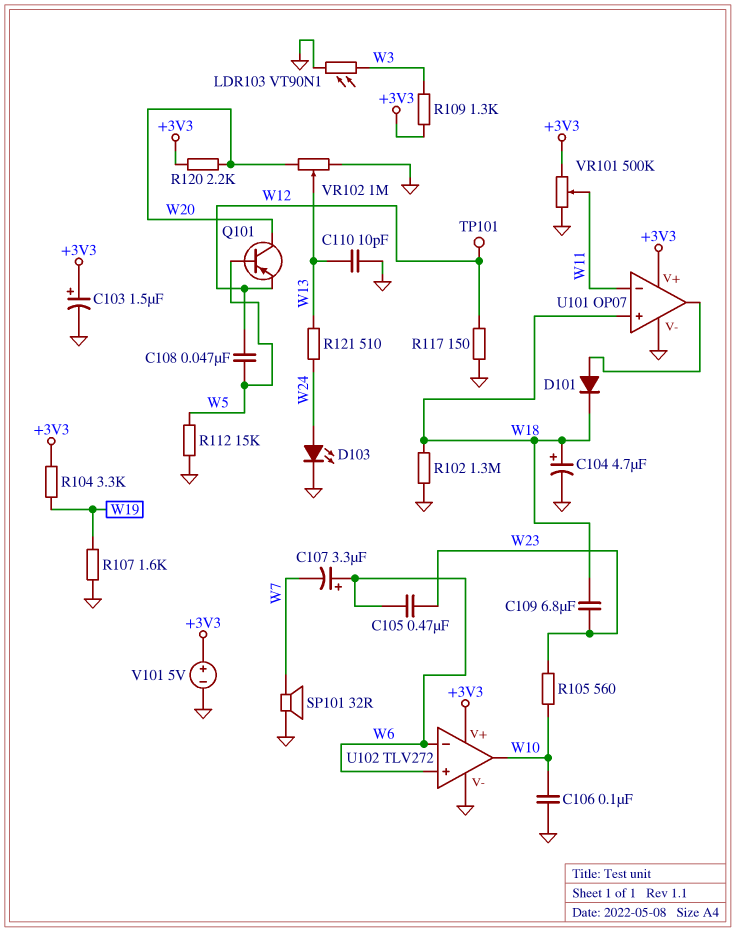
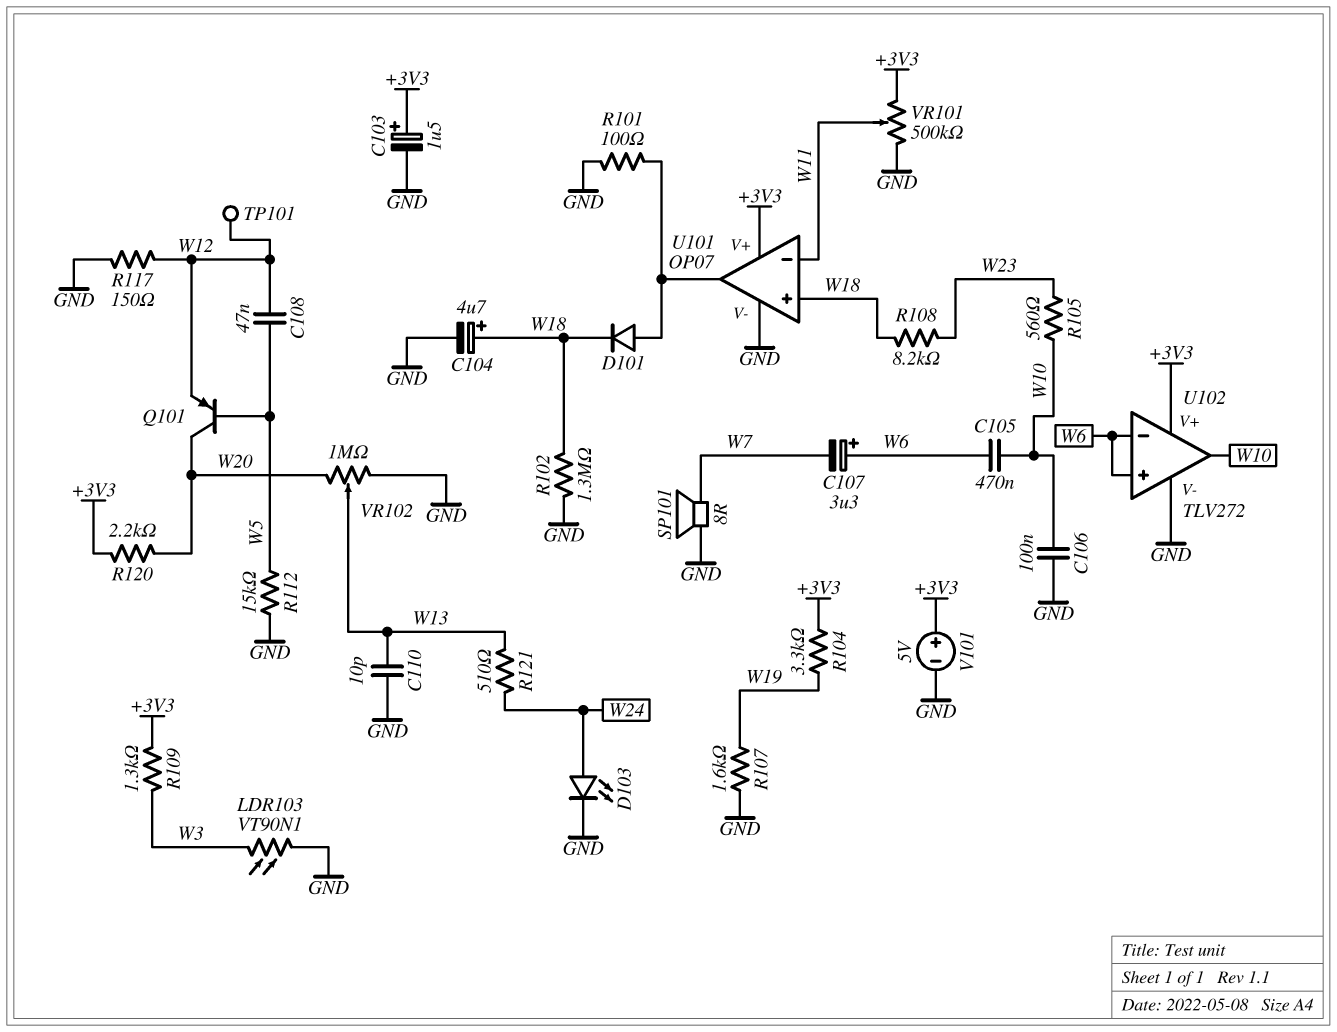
C105: 470nF (W6, W23) -> 470nF (W6, W10)
C109: 6.8uF (W18, W23) -> none
R101: none -> 100 (GND, U101/out)
R108: none -> 8.2k (W18, W23)
SP101: speaker 32R (GND, W7) -> speaker 8R (GND, W7)

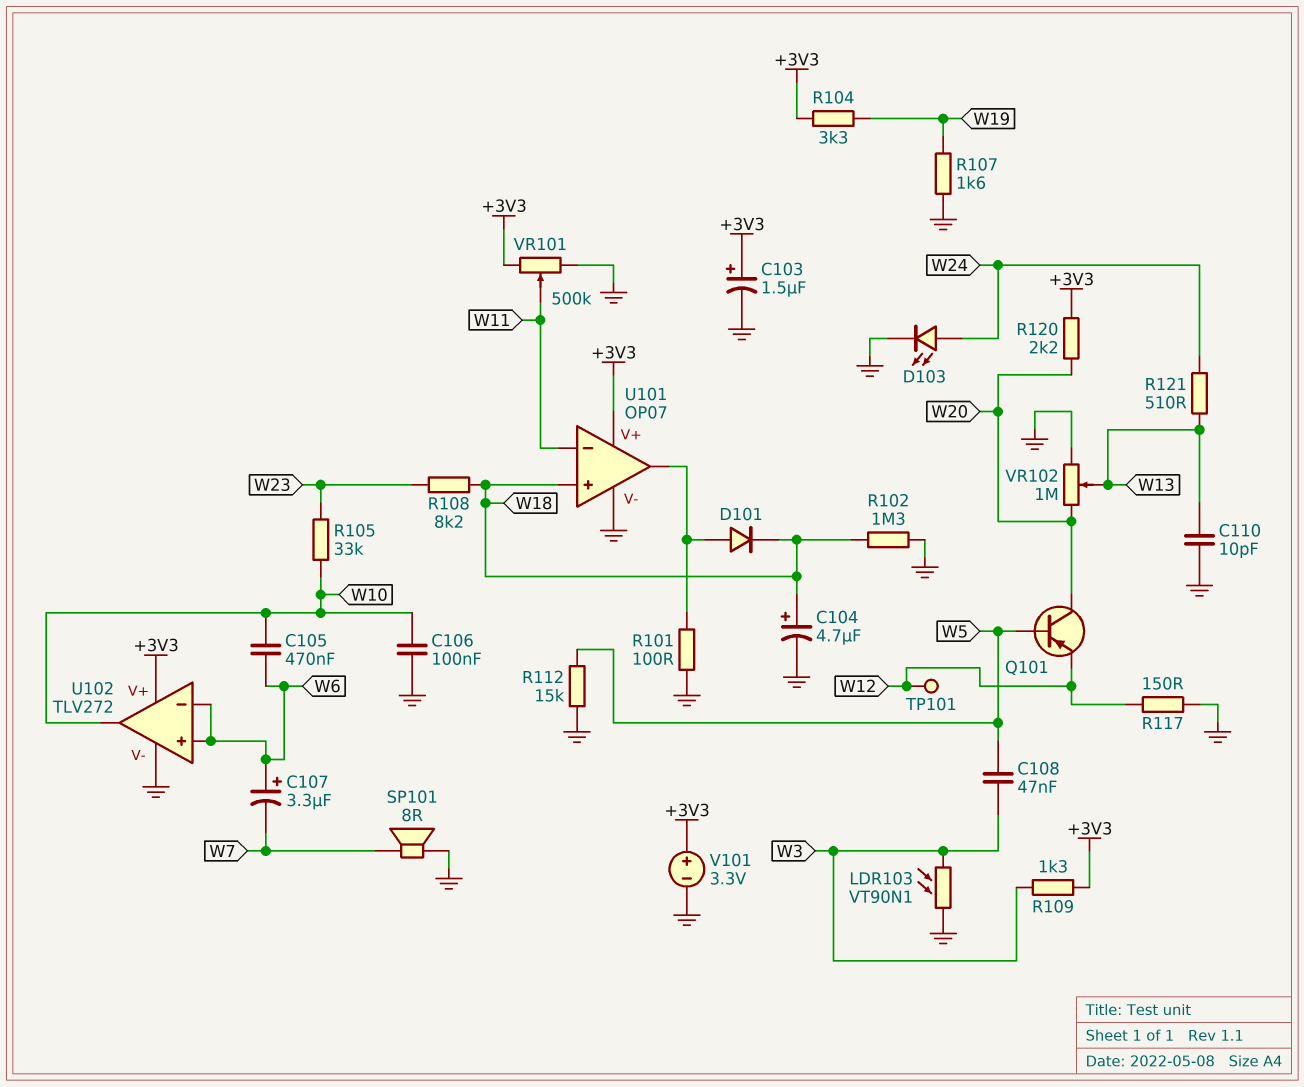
C108: 47nF (W5, W12) -> 47nF (W3, W5)
R105: 560 (W10, W23) -> 33k (W10, W23)
V101: 5V (plus +3V3, minus GND) -> 3.3V (plus +3V3, minus GND)

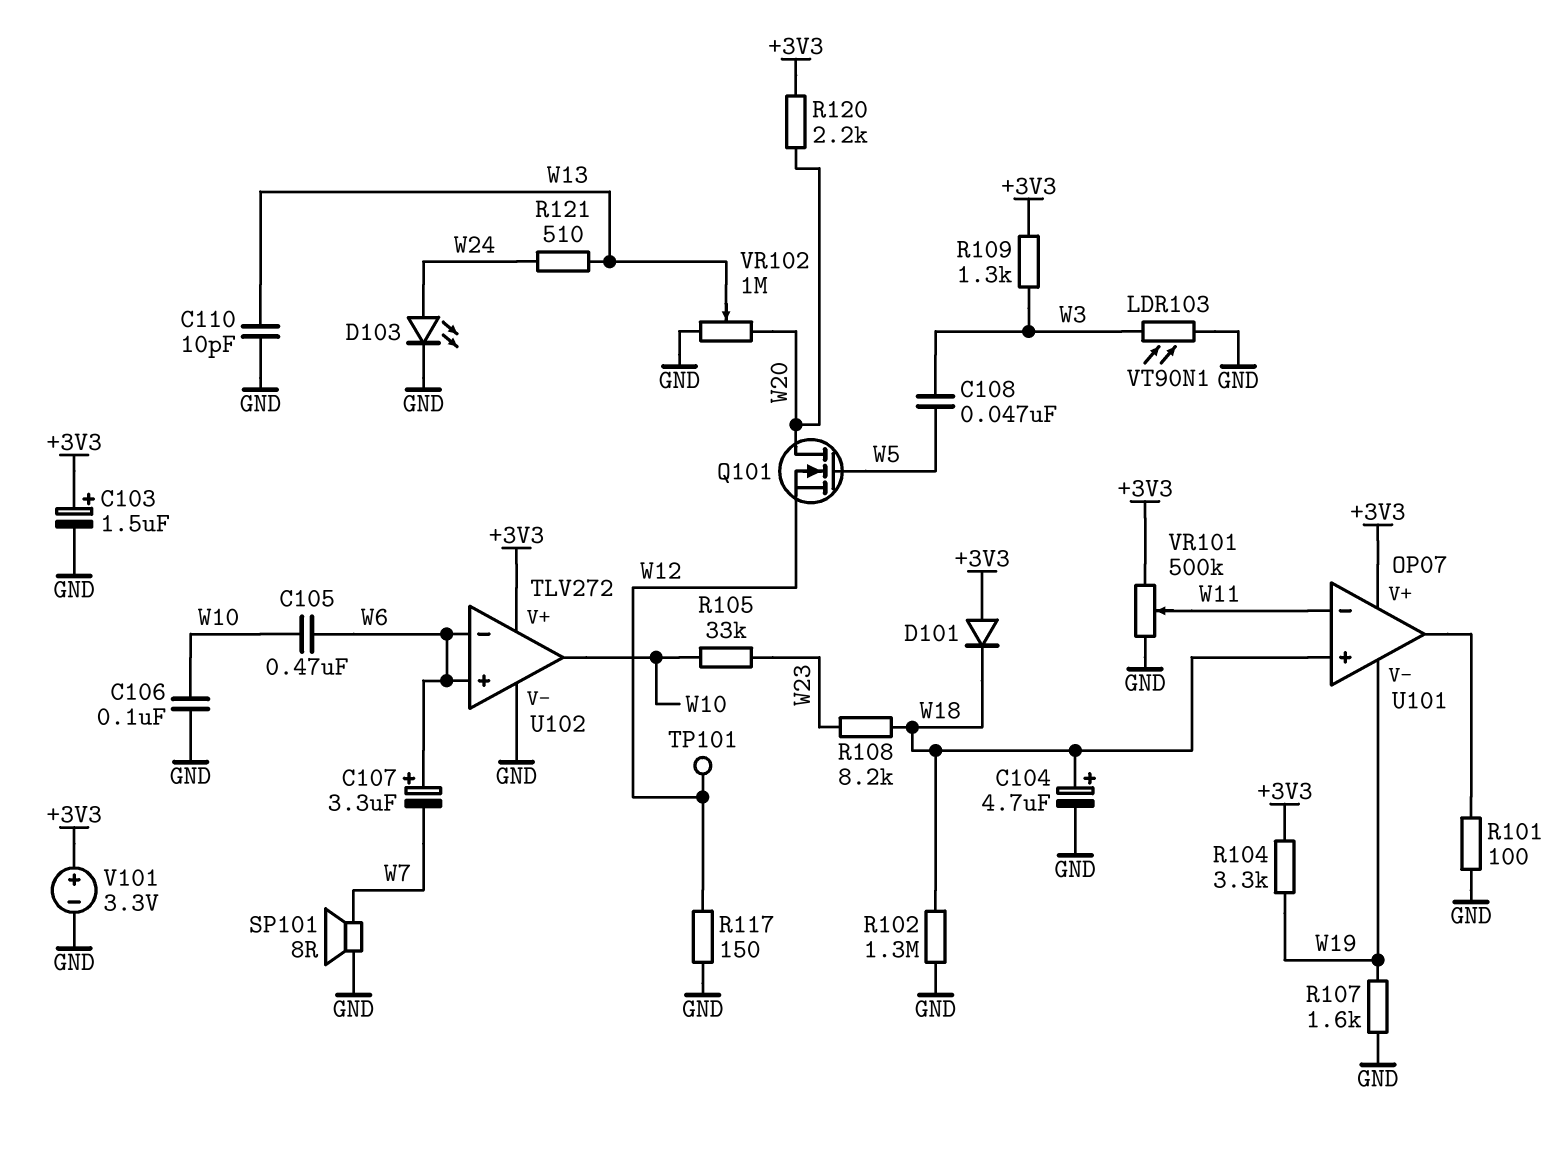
D101: diode (A U101/out, K W18) -> diode (A +3V3, K W18)
Q101: PNP (B W5, C W20, E W12) -> NMOS (G W5, D W20, S W12)
R112: 15k (GND, W5) -> none
U101 pin V-: GND -> W19

